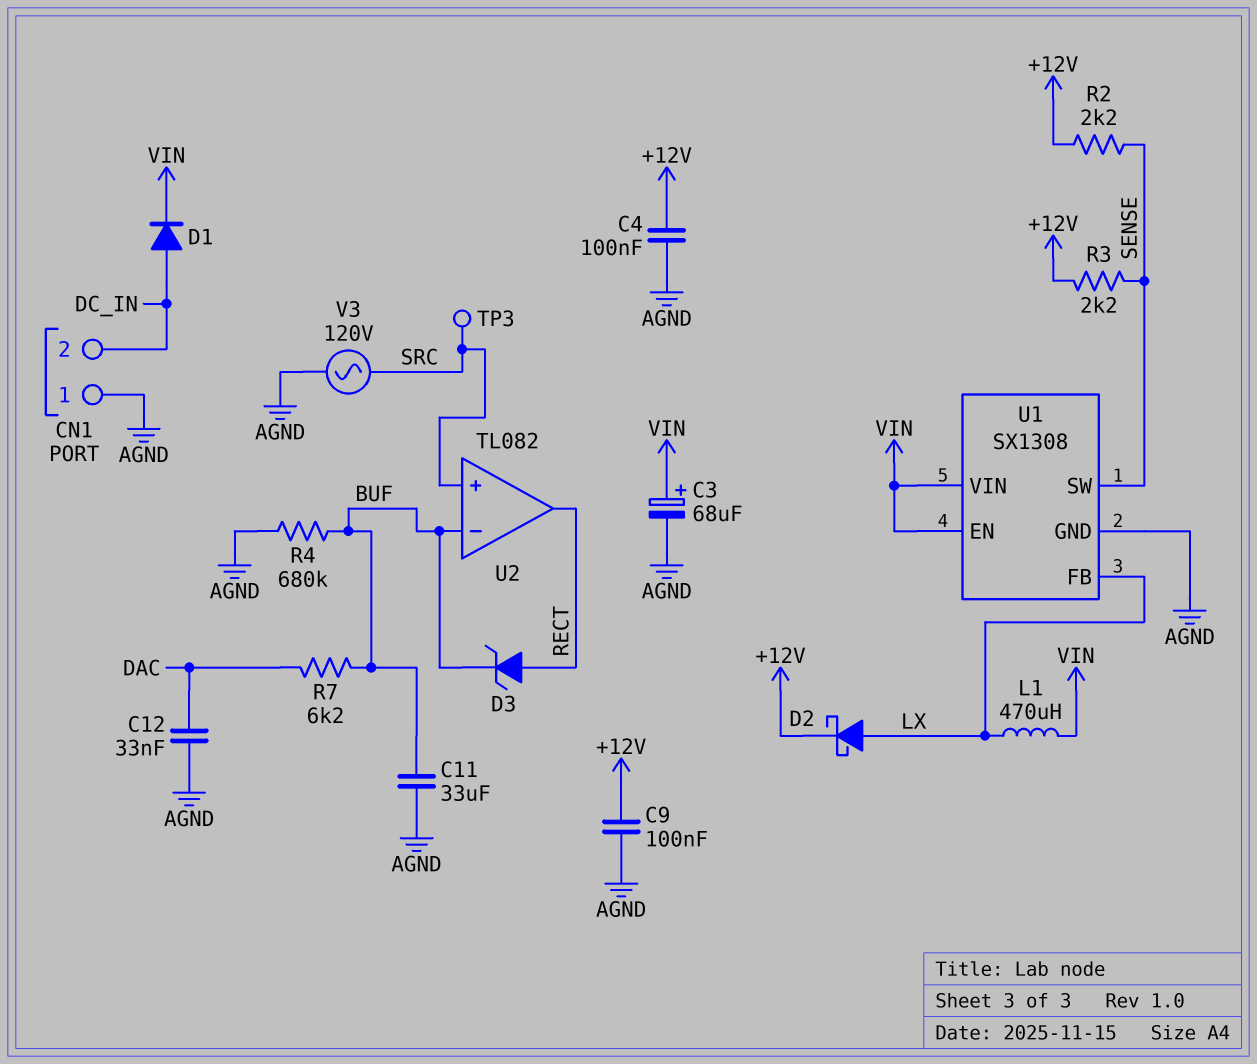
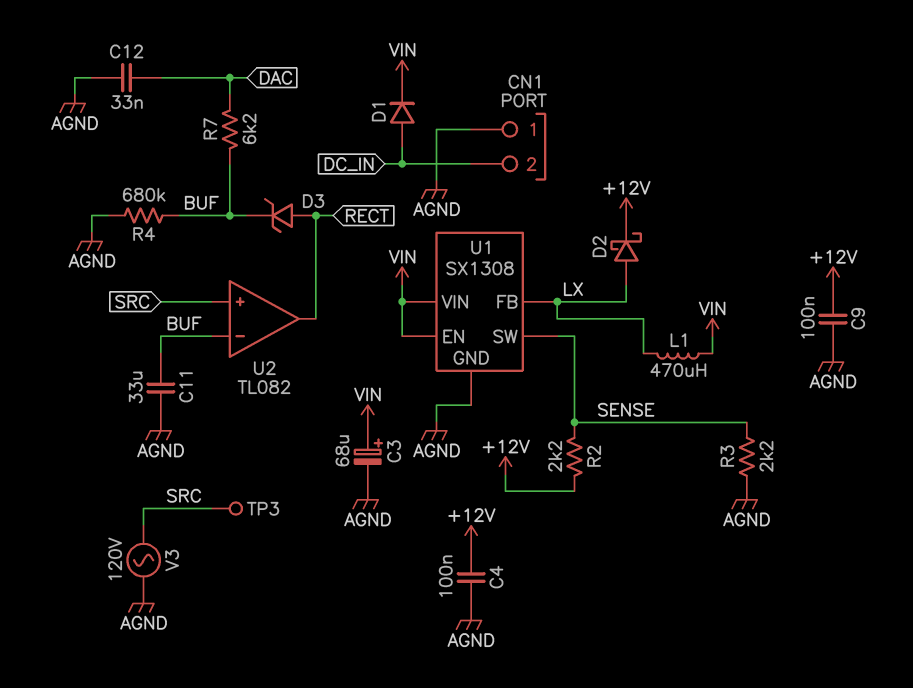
R3: 2.2k (+12V, SENSE) -> 2.2k (AGND, SENSE)

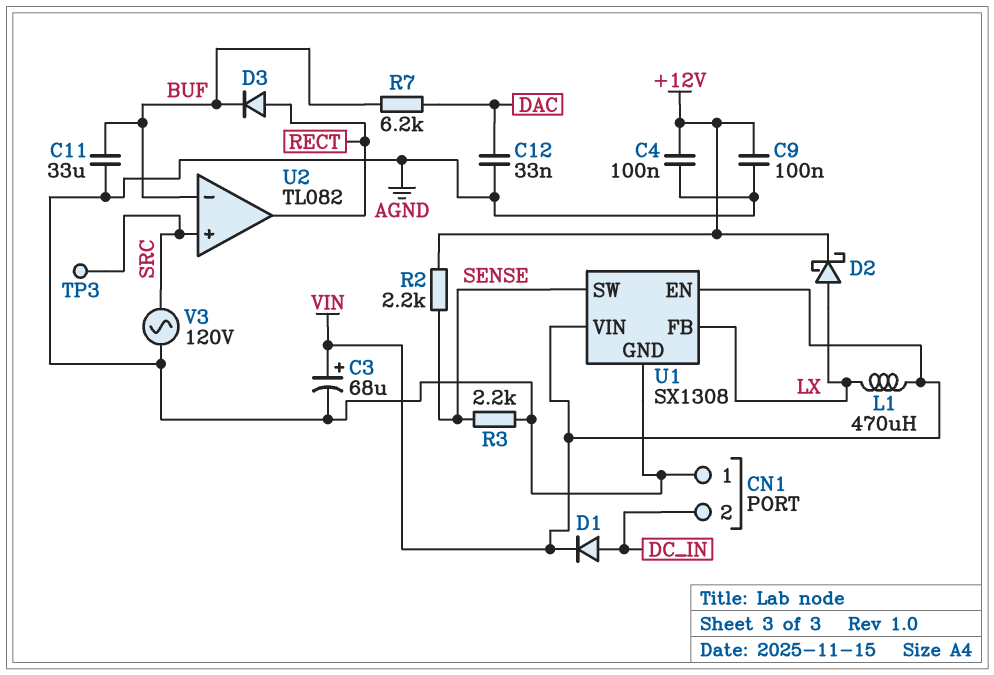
D3: zener (A RECT, K BUF) -> diode (A RECT, K BUF)
R4: 680k (AGND, BUF) -> none

